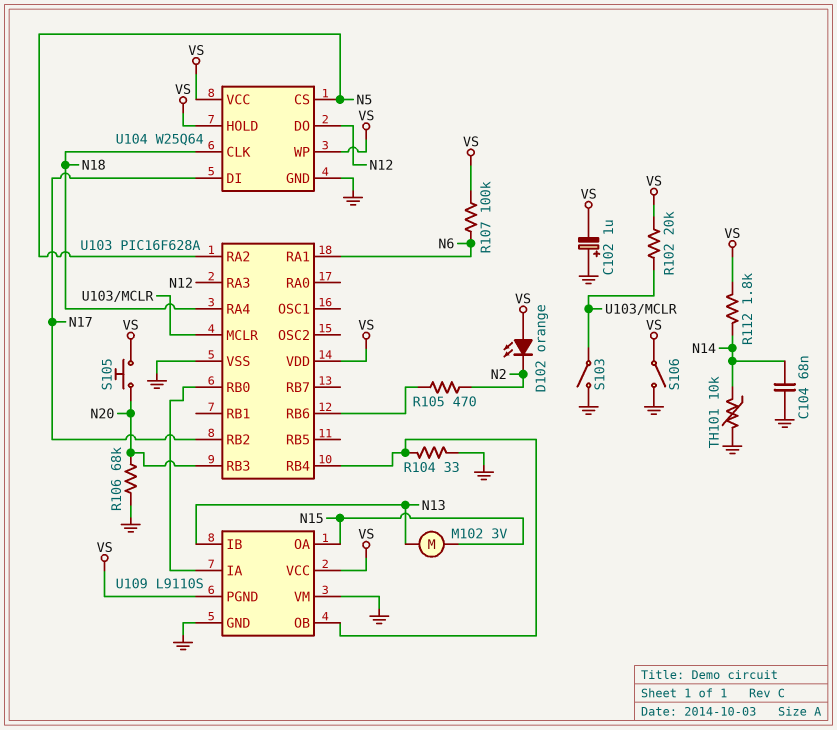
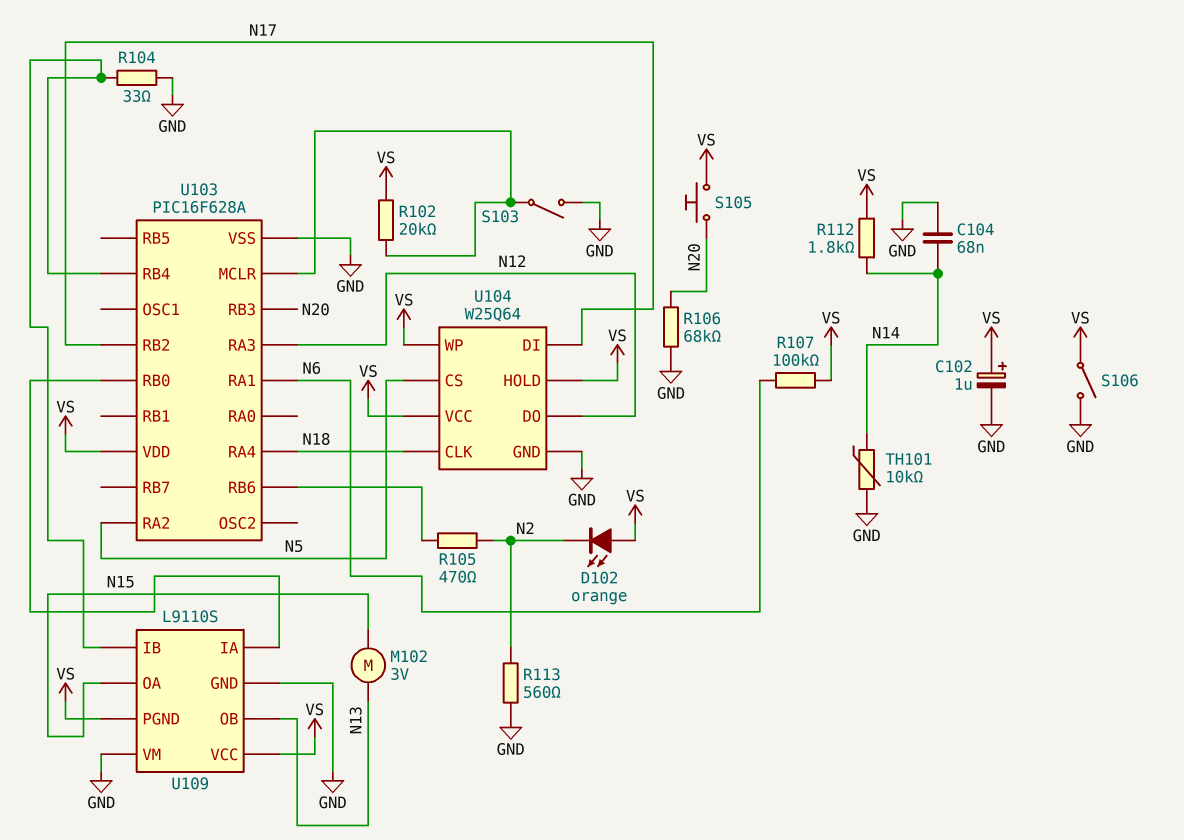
C102: 1uF (plus GND, minus VS) -> 1uF (plus VS, minus GND)
R113: none -> 560 (GND, N2)
U109 pin IB: N13 -> U103/RB4
U109 pin OB: U103/RB4 -> N13

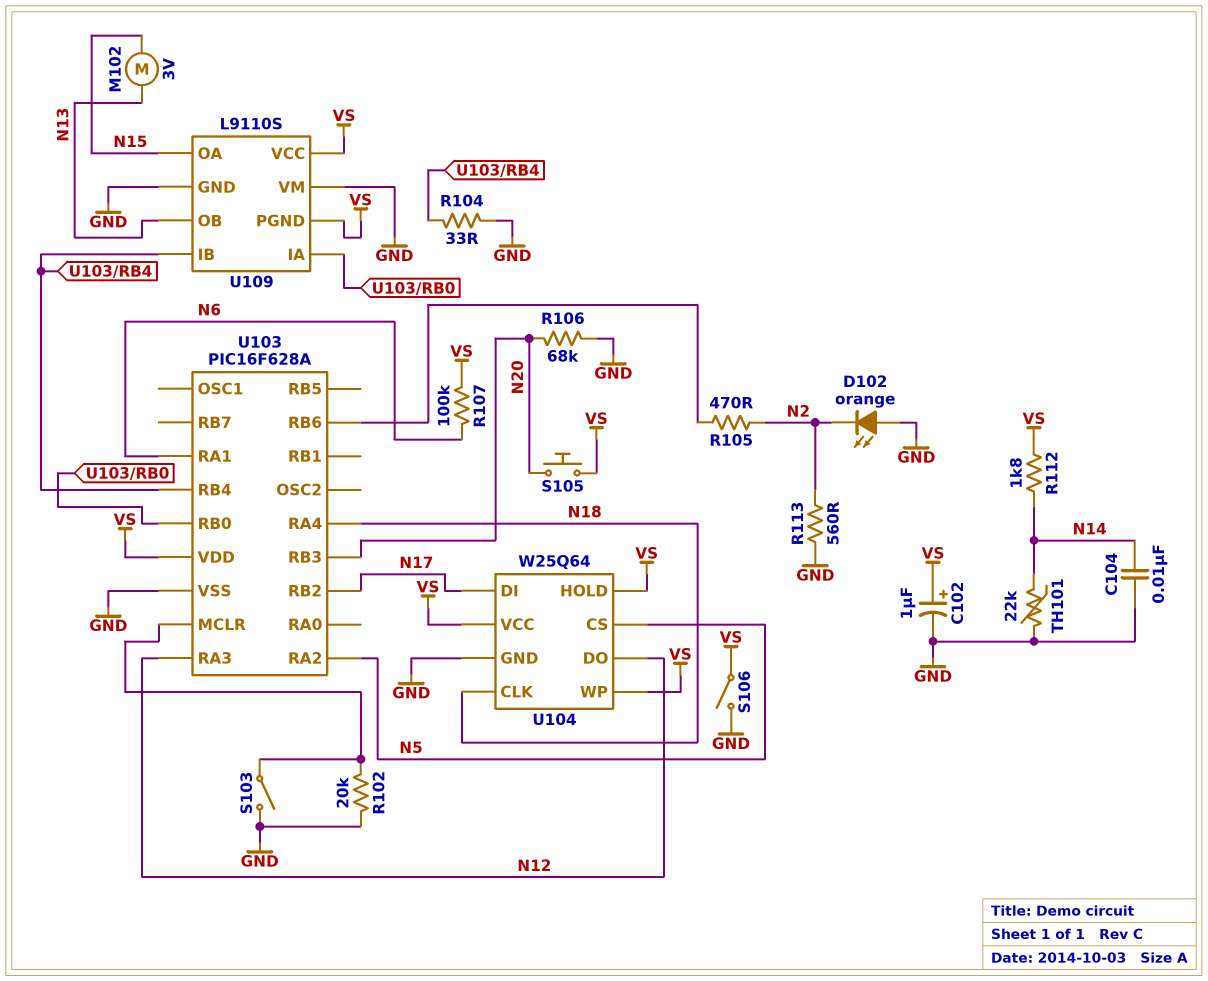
C104: 68nF (GND, N14) -> 10nF (GND, N14)
D102: LED orange (A VS, K N2) -> LED orange (A GND, K N2)
R102: 20k (U103/MCLR, VS) -> 20k (GND, U103/MCLR)
TH101: 10k (GND, N14) -> 22k (GND, N14)

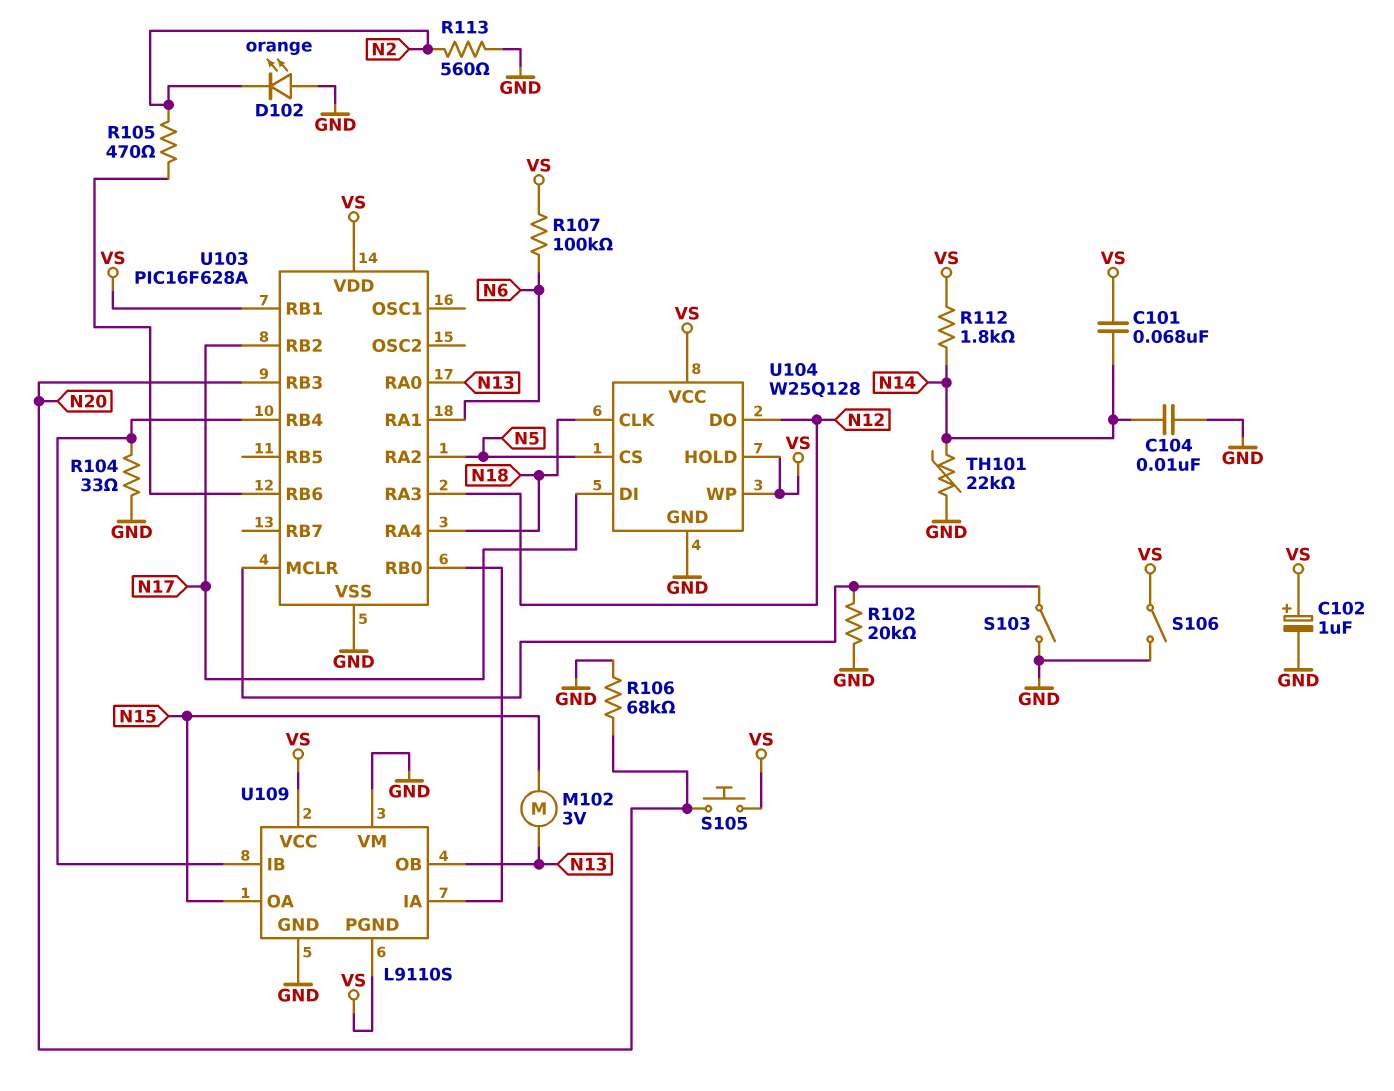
C101: none -> 68nF (N14, VS)
U103 pin RA0: none -> N13
U103 pin RB1: none -> VS
U104: W25Q64 -> W25Q128

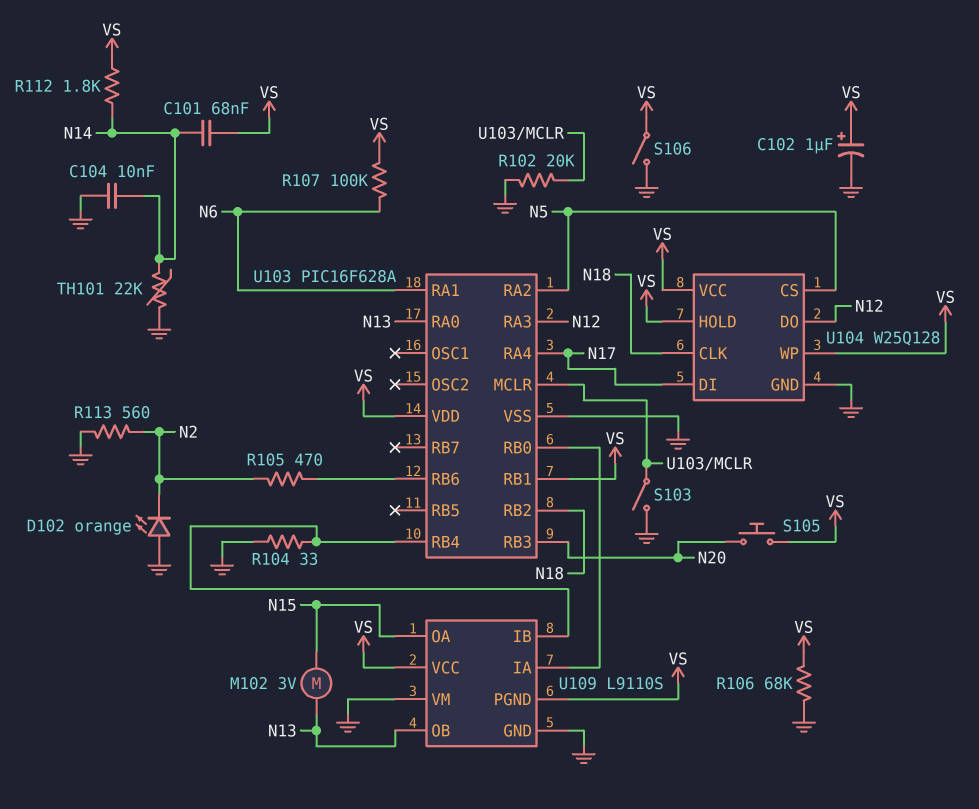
R106: 68k (GND, N20) -> 68k (GND, VS)
U103 pin RA4: N18 -> N17
U103 pin RB2: N17 -> N18

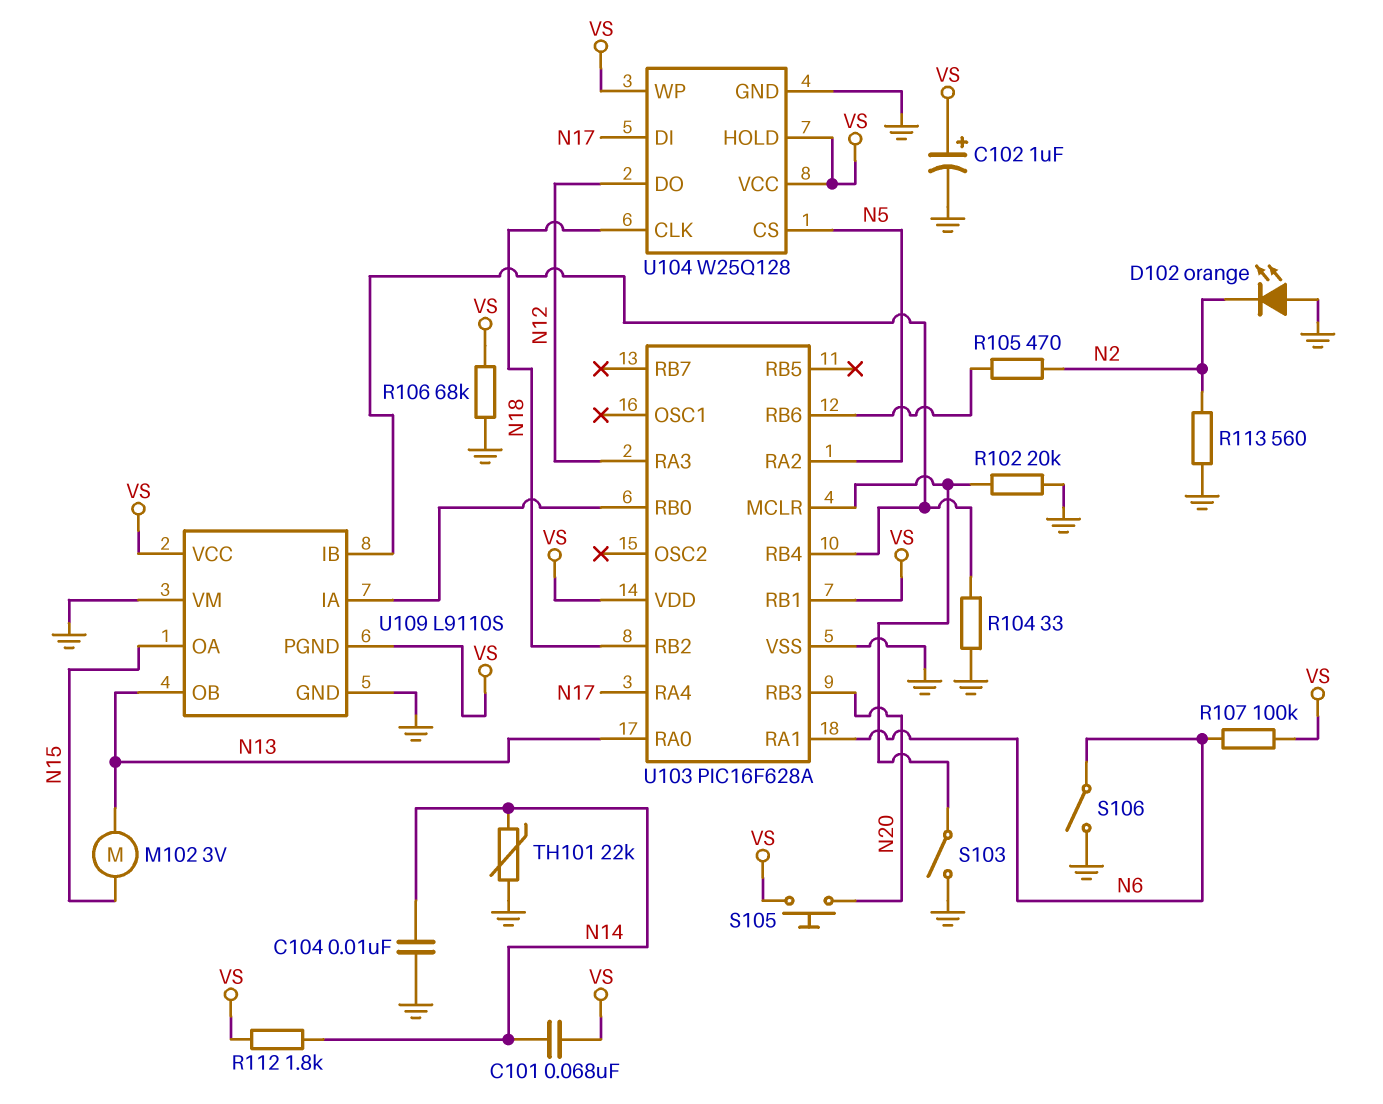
S106: switch (GND, VS) -> switch (GND, N6)

